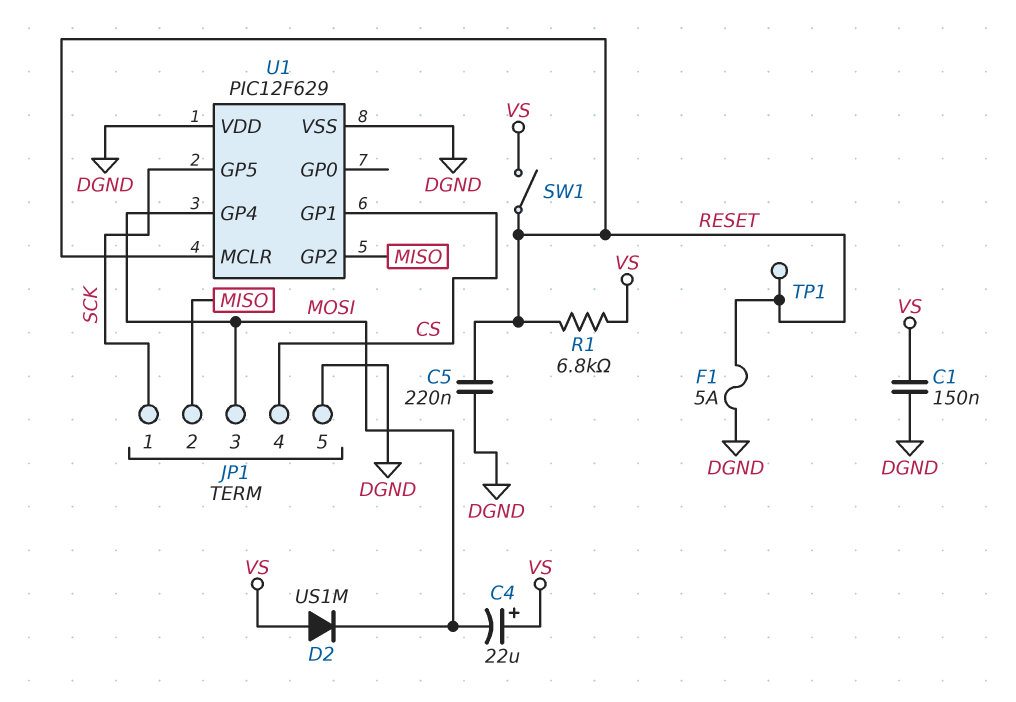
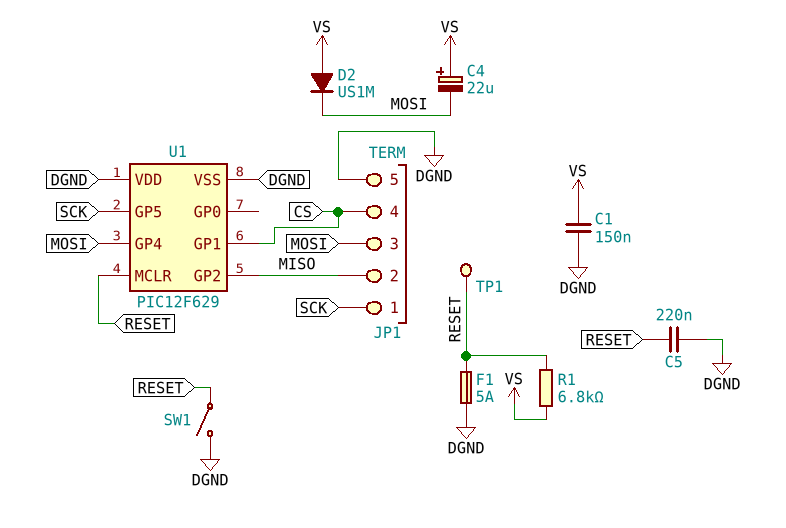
SW1: switch (RESET, VS) -> switch (DGND, RESET)

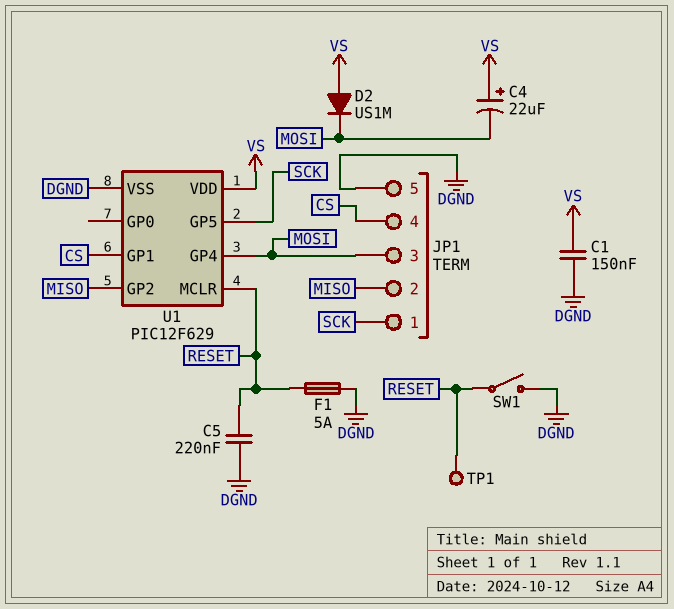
R1: 6.8k (RESET, VS) -> none
U1 pin VDD: DGND -> VS

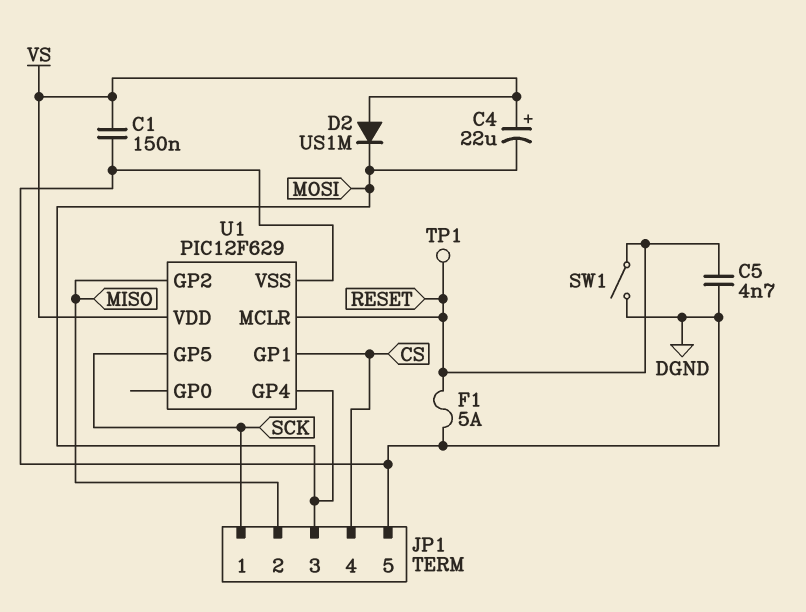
C5: 220nF (DGND, RESET) -> 4.7nF (DGND, RESET)

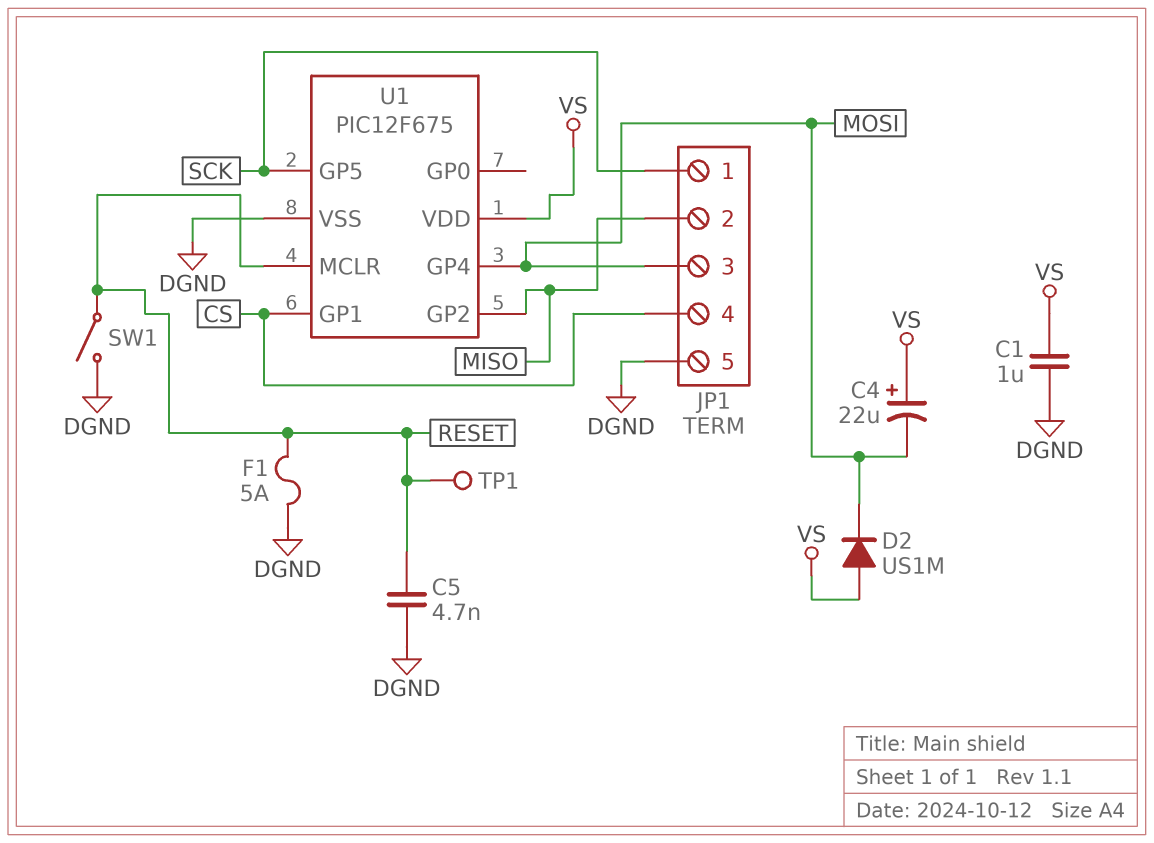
C1: 150nF (DGND, VS) -> 1uF (DGND, VS)
U1: PIC12F629 -> PIC12F675

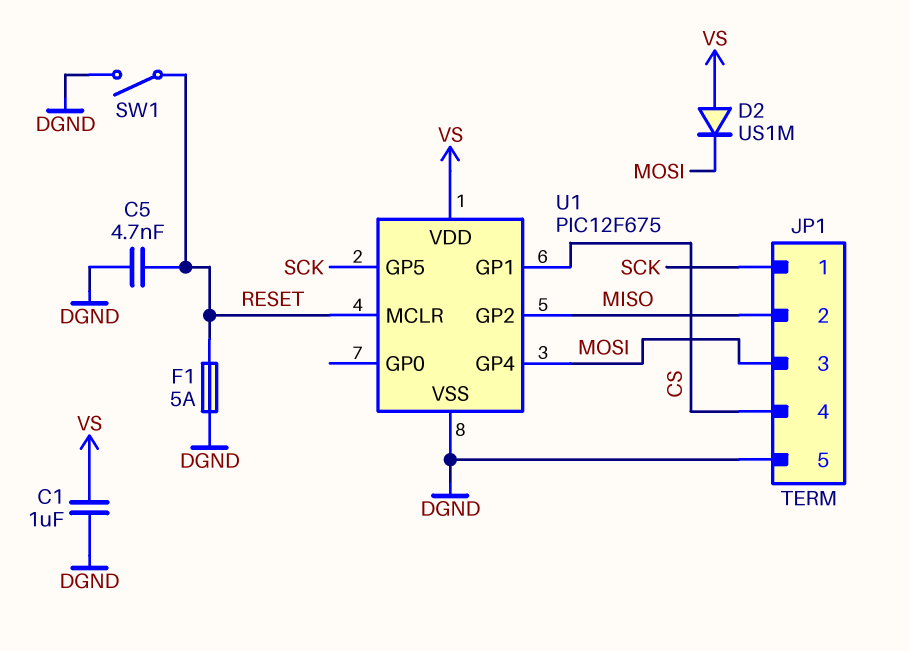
C4: 22uF (plus VS, minus MOSI) -> none
TP1: test point (RESET) -> none

